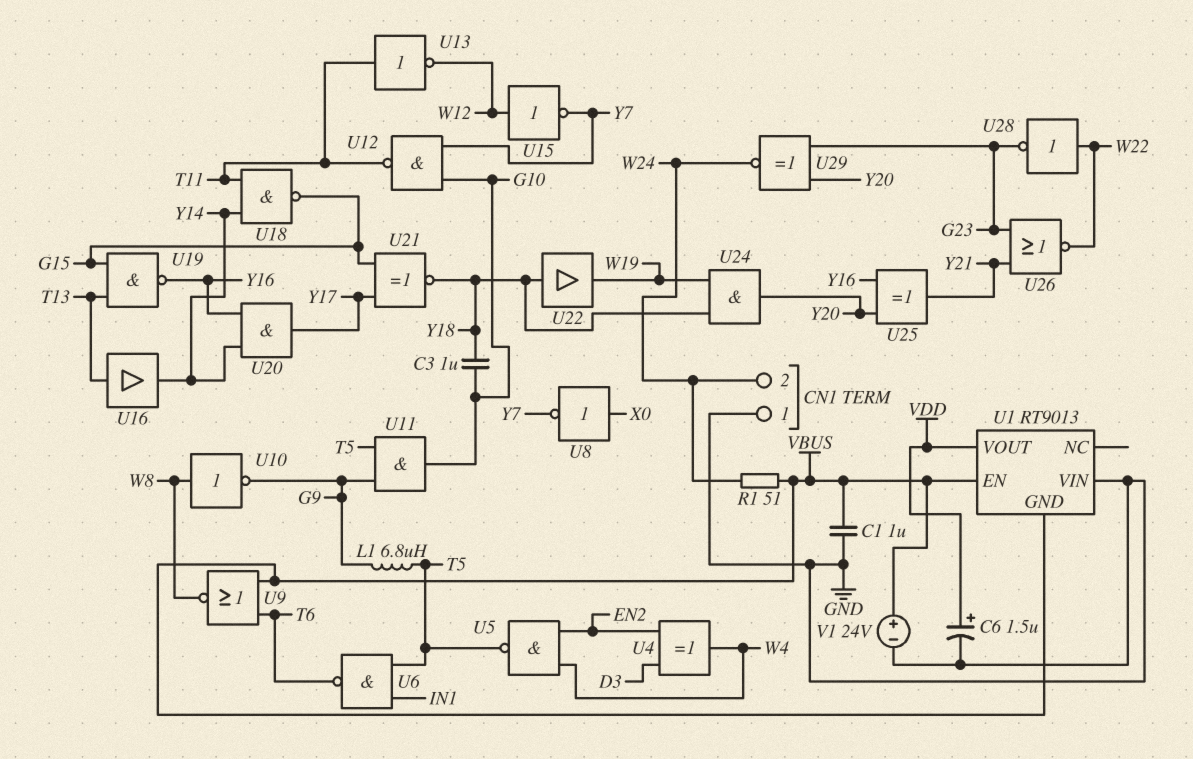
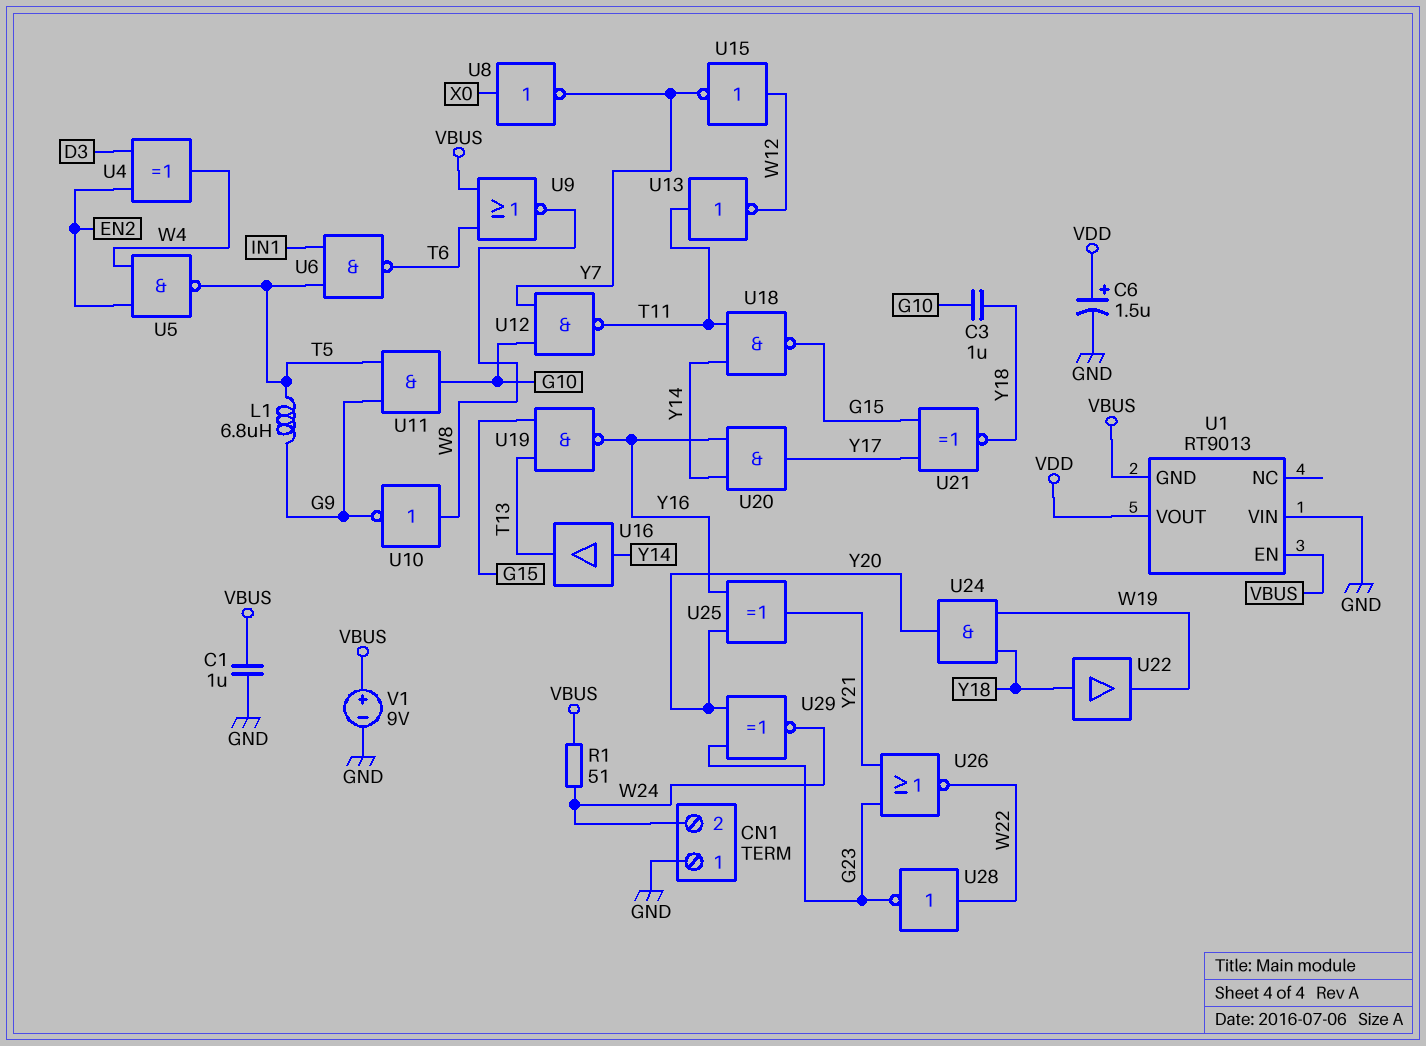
U16: buffer (in T13, out Y14) -> buffer (in Y14, out T13)
V1: 24V (plus VBUS, minus GND) -> 9V (plus VBUS, minus GND)

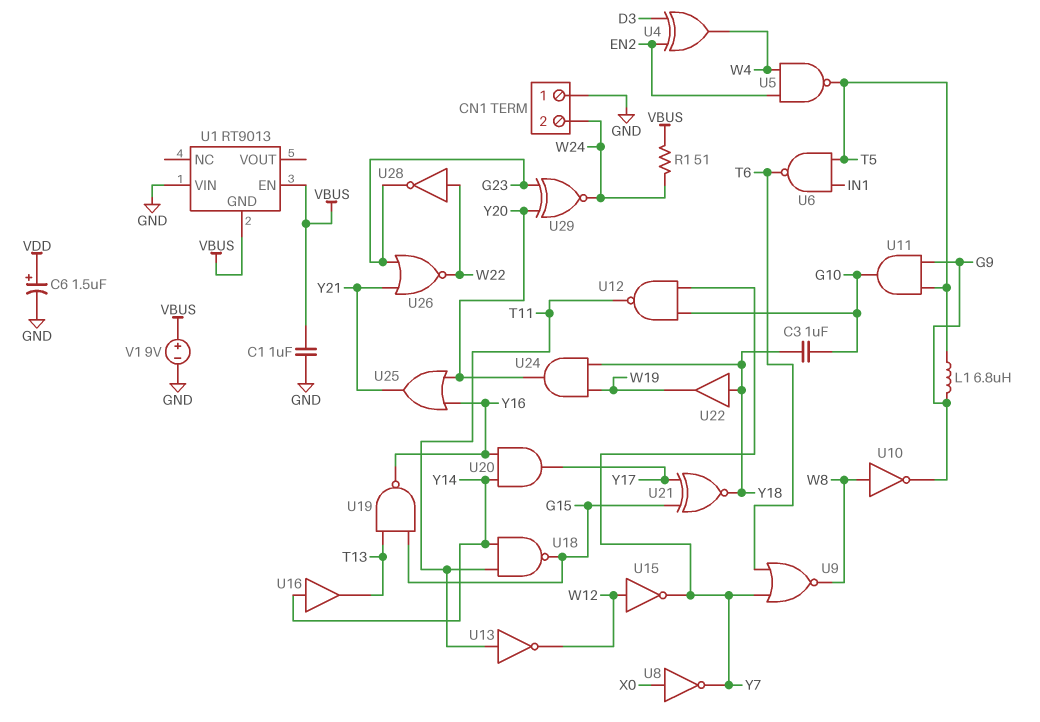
U1 pin VOUT: VDD -> none
U9: NOR (in T6, in VBUS, out W8) -> NOR (in T6, in Y7, out W8)
U25: XOR (in Y16, in Y20, out Y21) -> OR (in Y16, in Y20, out Y21)

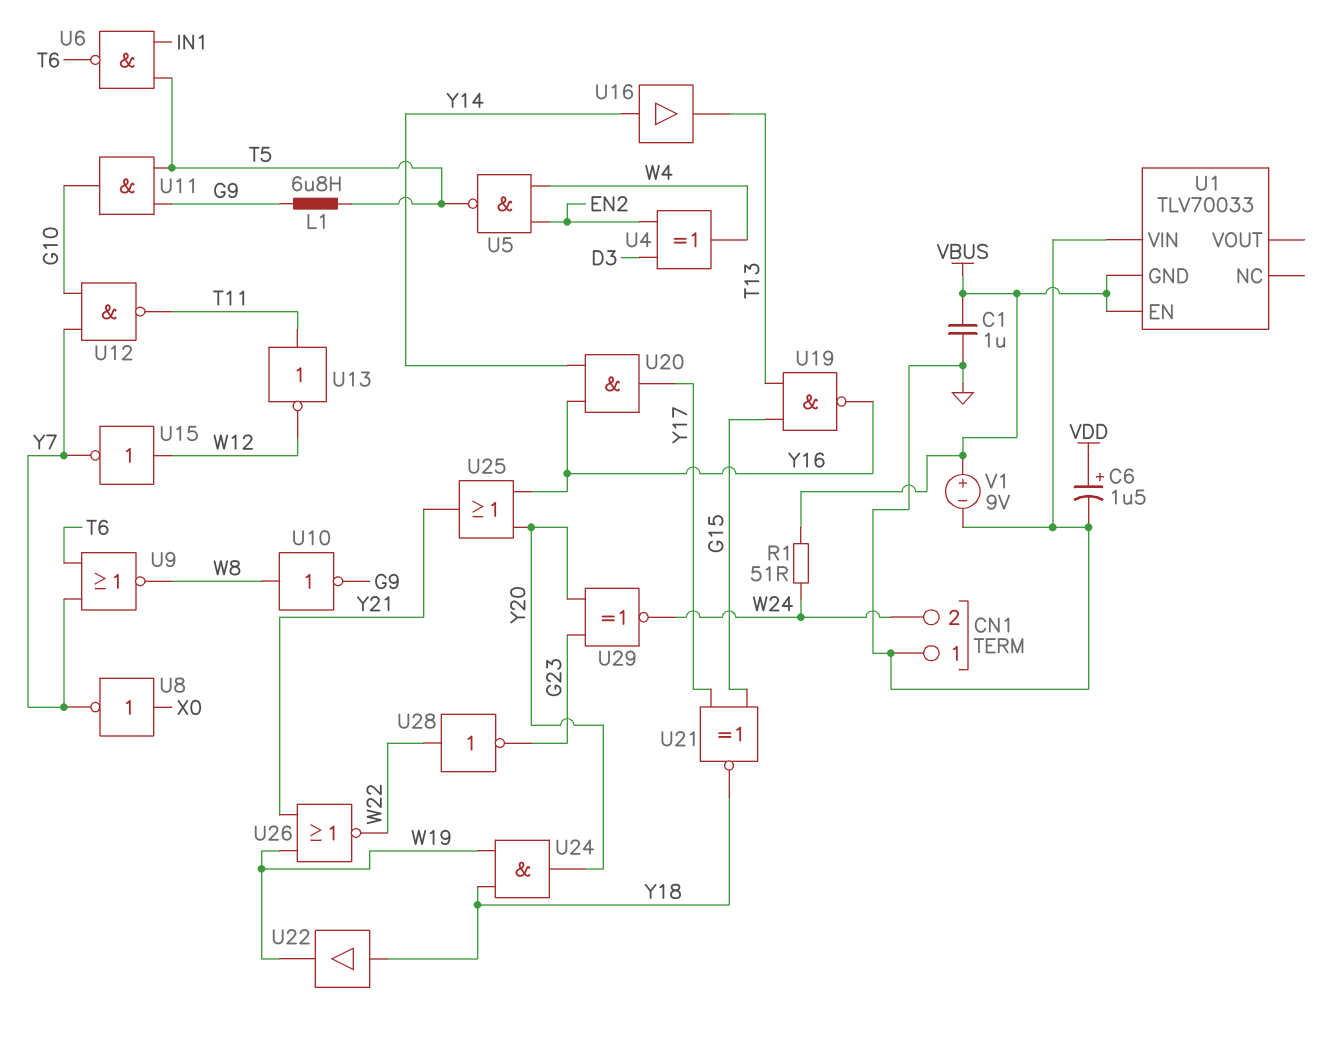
C3: 1uF (G10, Y18) -> none
U1: RT9013 -> TLV70033
U18: NAND (in T11, in Y14, out G15) -> none
U26: NOR (in G23, in Y21, out W22) -> NOR (in W19, in Y21, out W22)

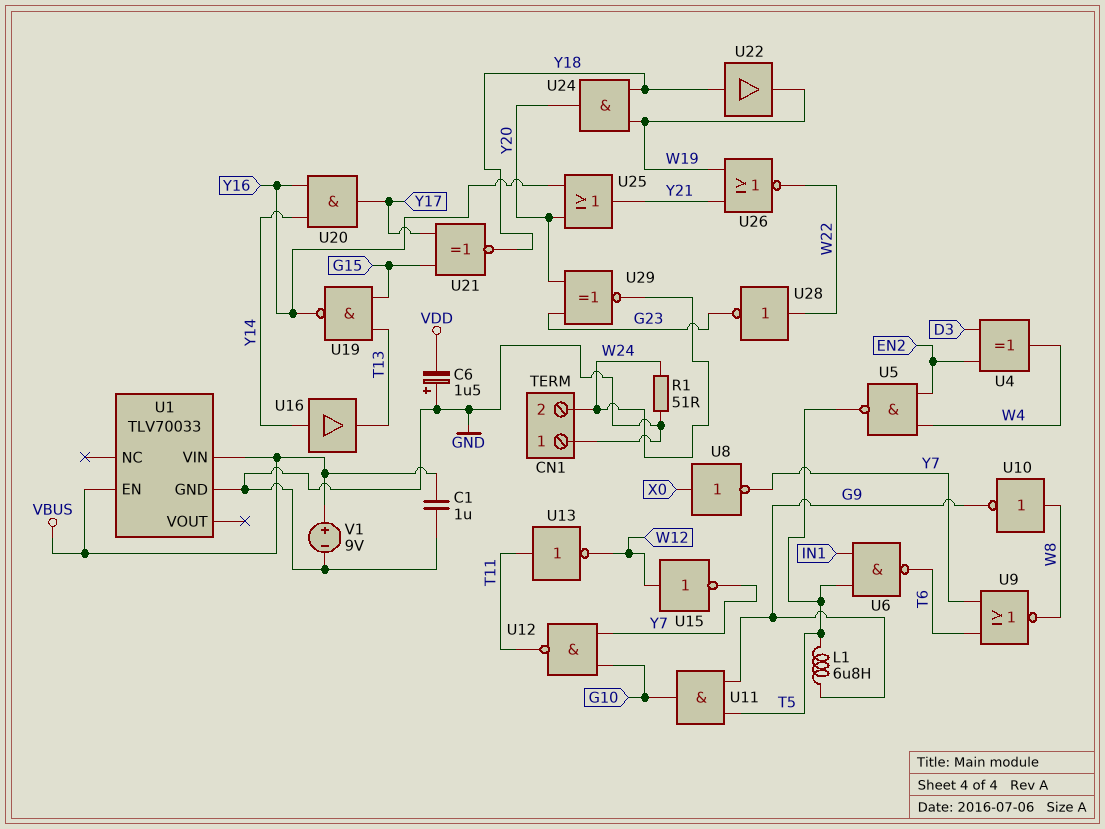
C6: 1.5uF (plus VDD, minus GND) -> 1.5uF (plus GND, minus VDD)
R1: 51 (VBUS, W24) -> 51 (GND, W24)
U1 pin GND: VBUS -> GND
U1 pin VIN: GND -> VBUS

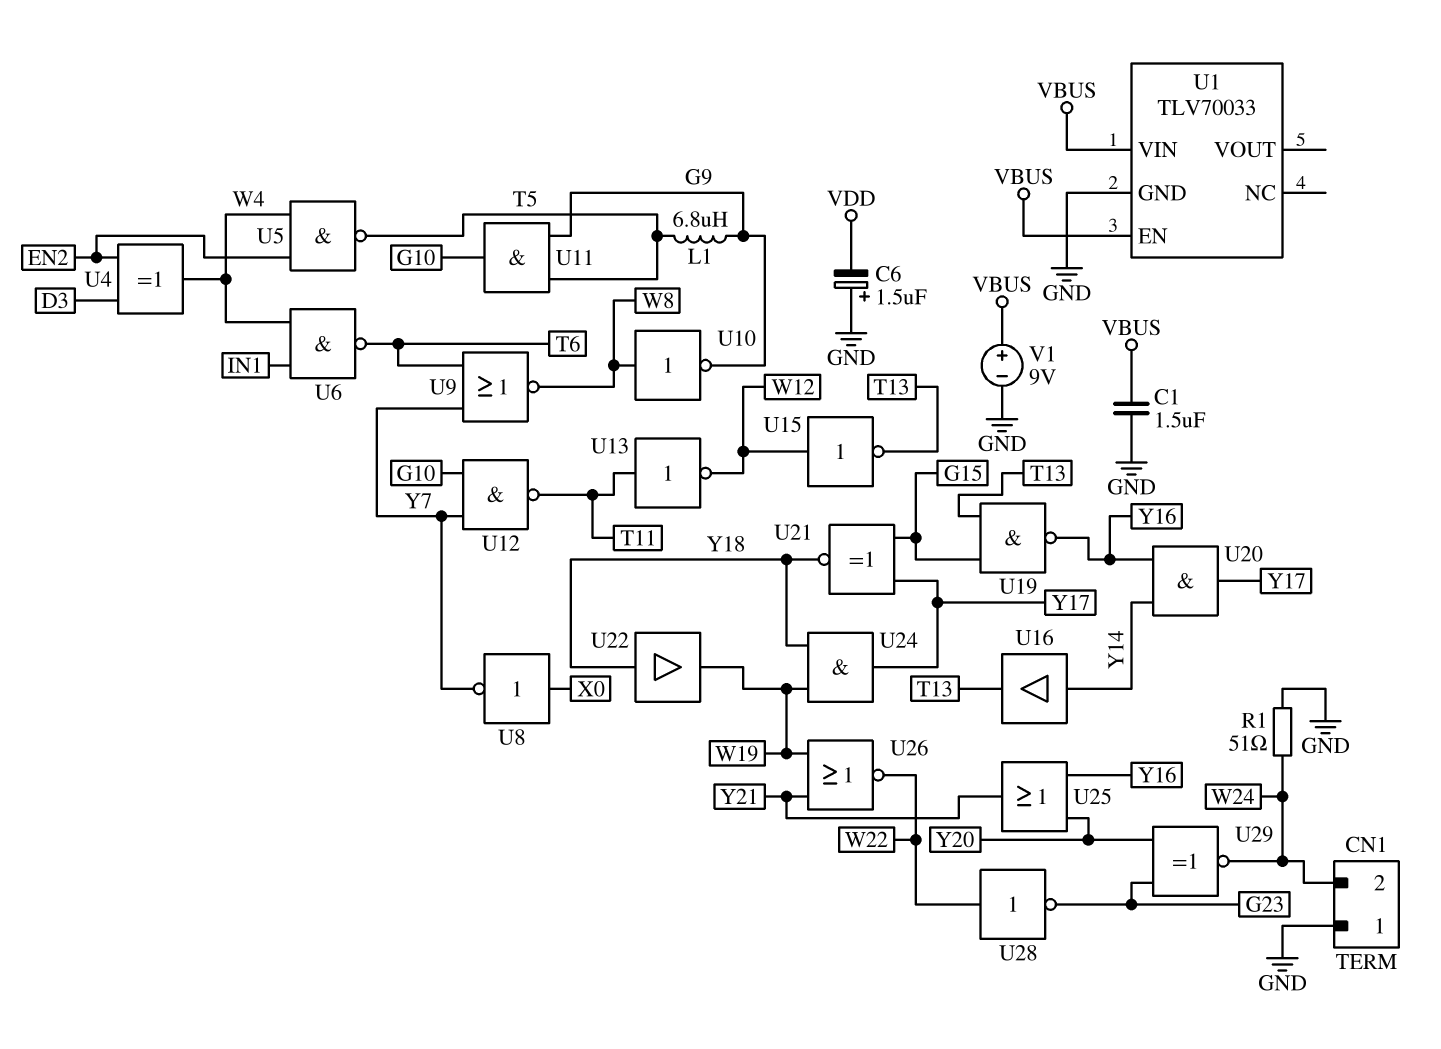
C1: 1uF (GND, VBUS) -> 1.5uF (GND, VBUS)
U6: NAND (in IN1, in T5, out T6) -> NAND (in IN1, in W4, out T6)
U15: NOT (in W12, out Y7) -> NOT (in W12, out T13)
U24: AND (in W19, in Y18, out Y20) -> AND (in W19, in Y18, out Y17)

